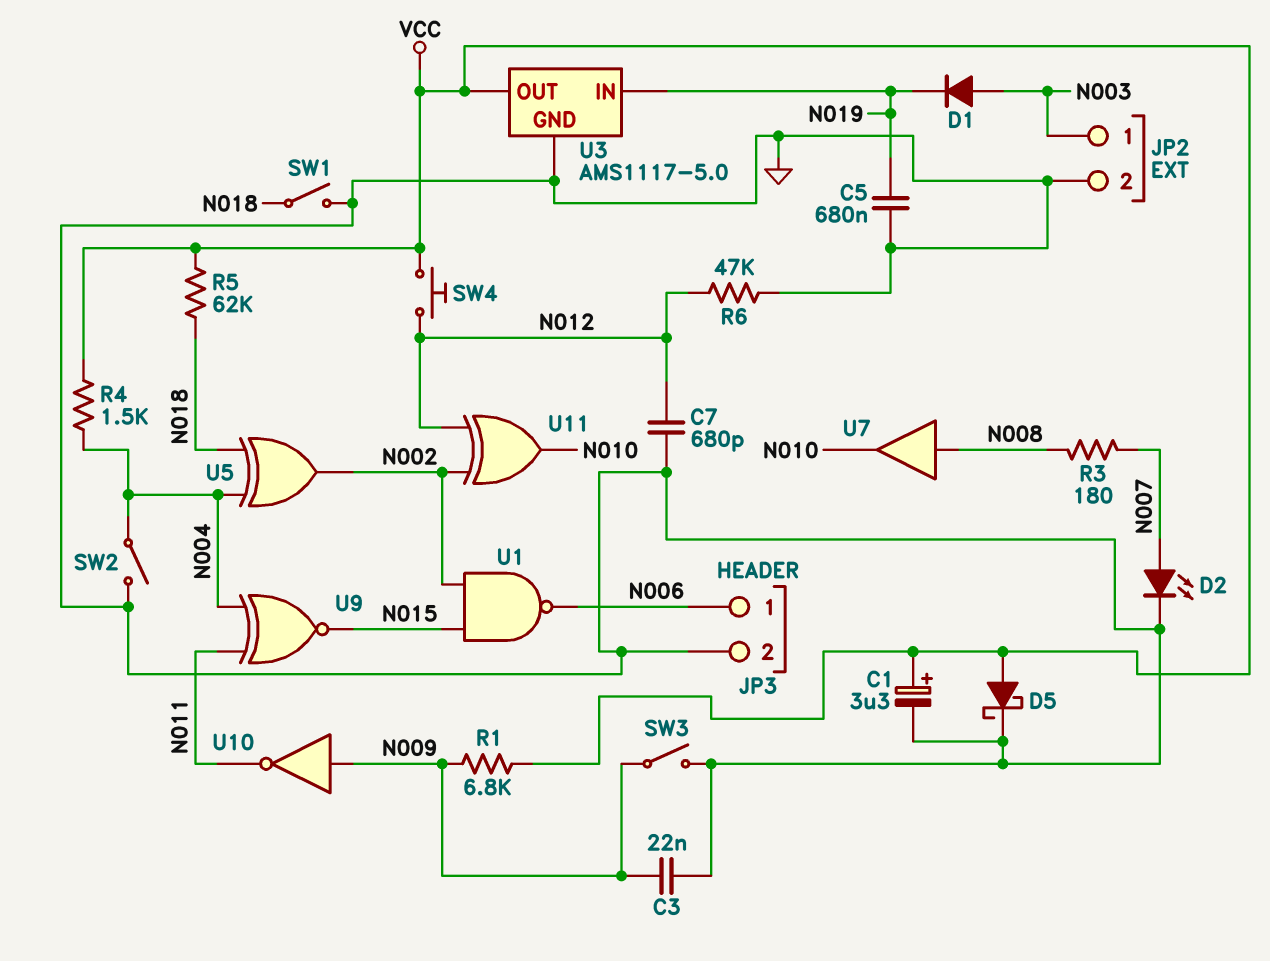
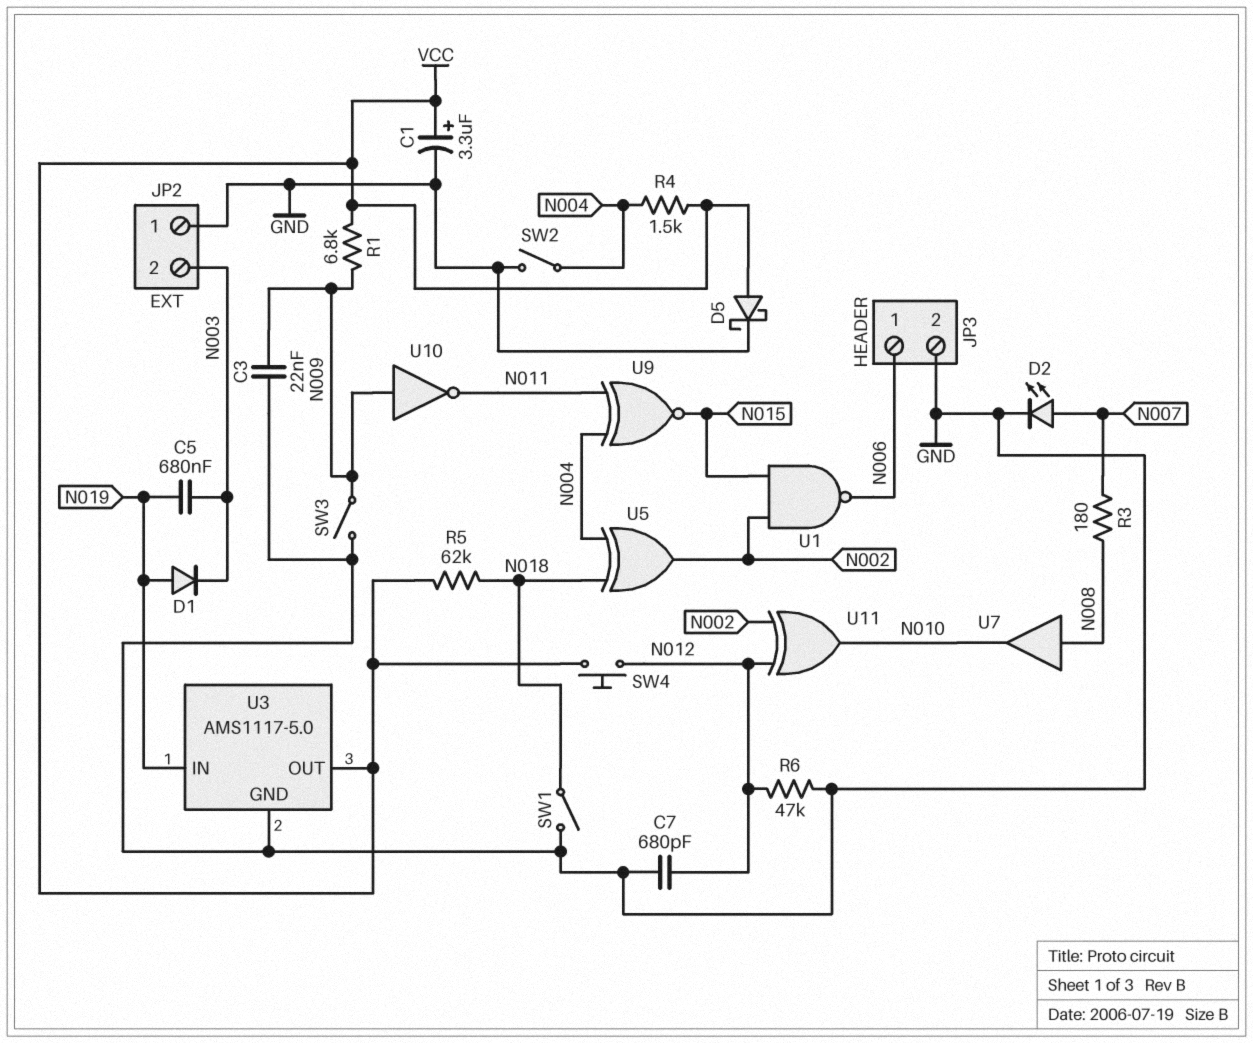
C5: 680nF (GND, N019) -> 680nF (N003, N019)
D1: diode (A N003, K N019) -> diode (A N019, K N003)
JP2 pin 1: N003 -> GND
JP2 pin 2: GND -> N003

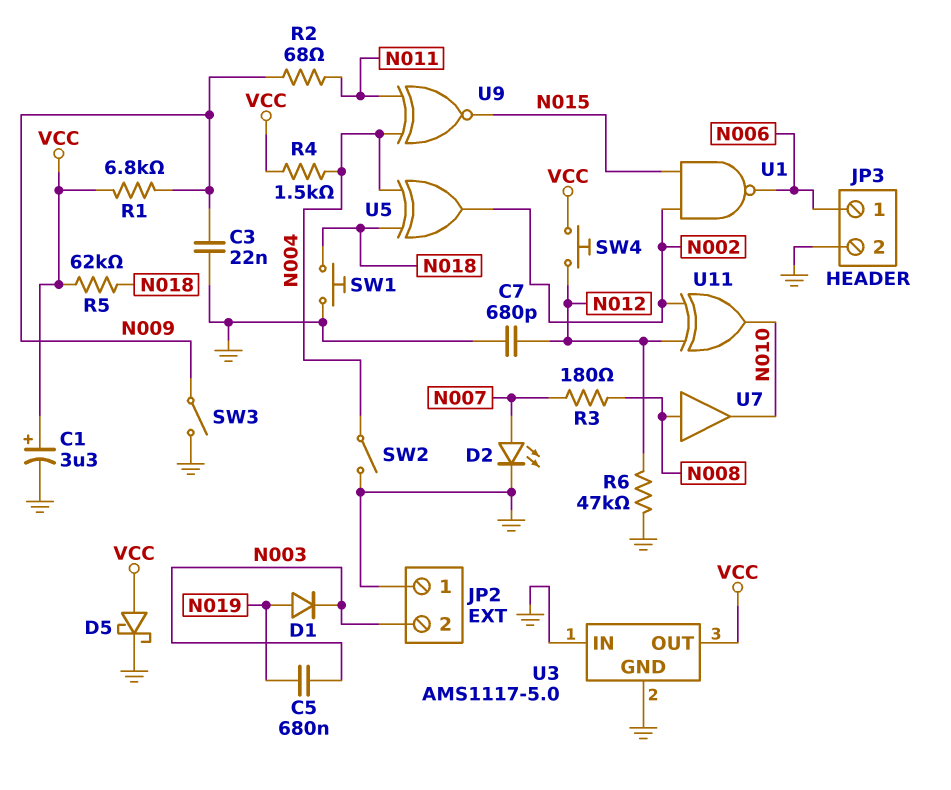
R2: none -> 68 (N009, N011)
SW1: switch (GND, N018) -> button (GND, N018)
U3 pin IN: N019 -> GND
U10: NOT (in N009, out N011) -> none

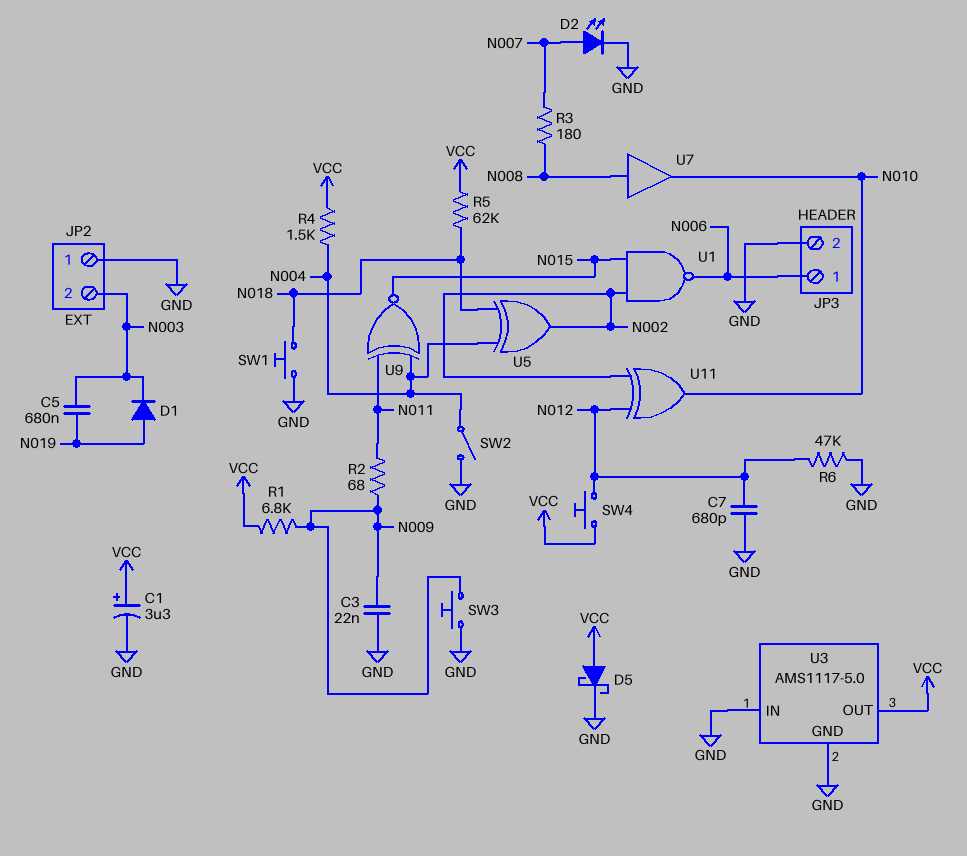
SW3: switch (GND, N009) -> button (GND, N009)

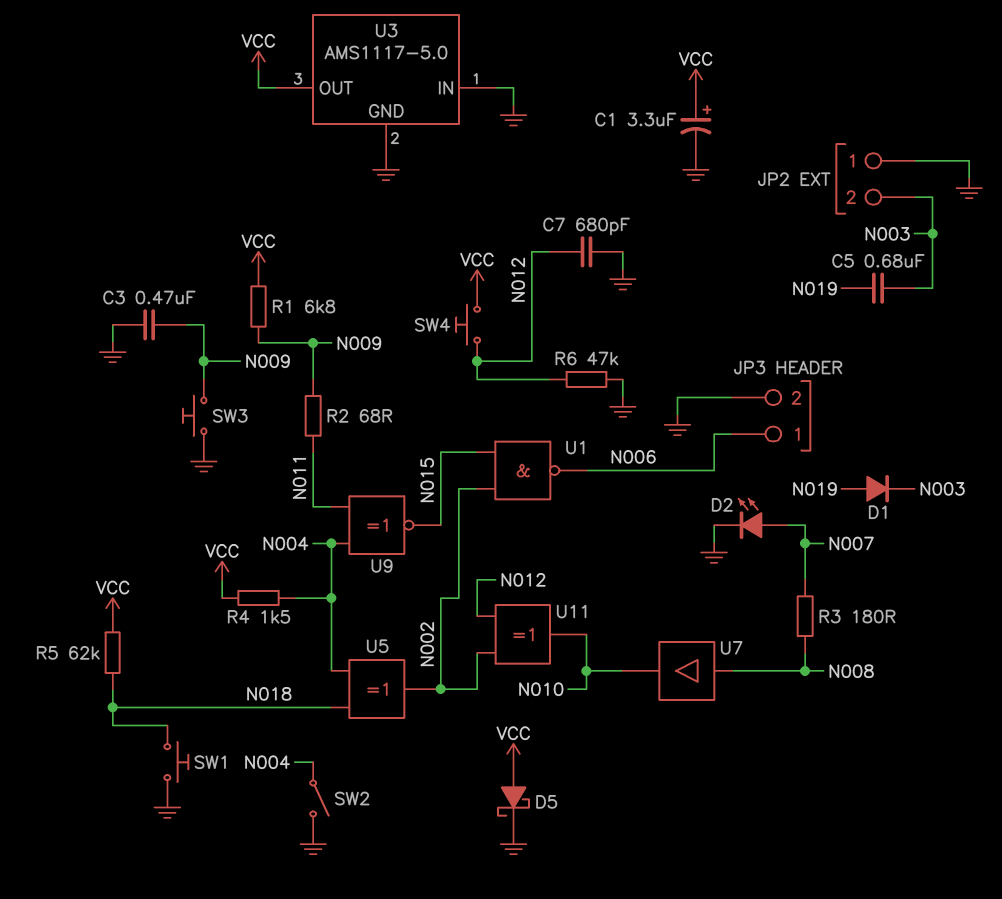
C3: 22nF (GND, N009) -> 470nF (GND, N009)

